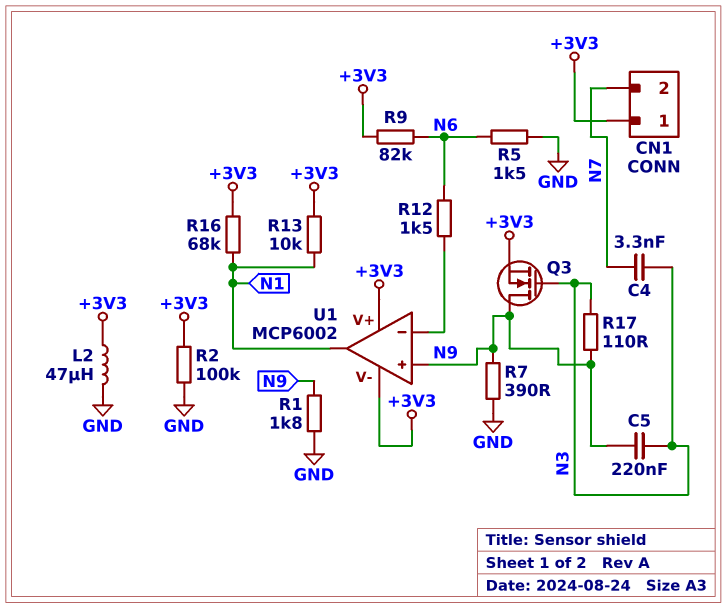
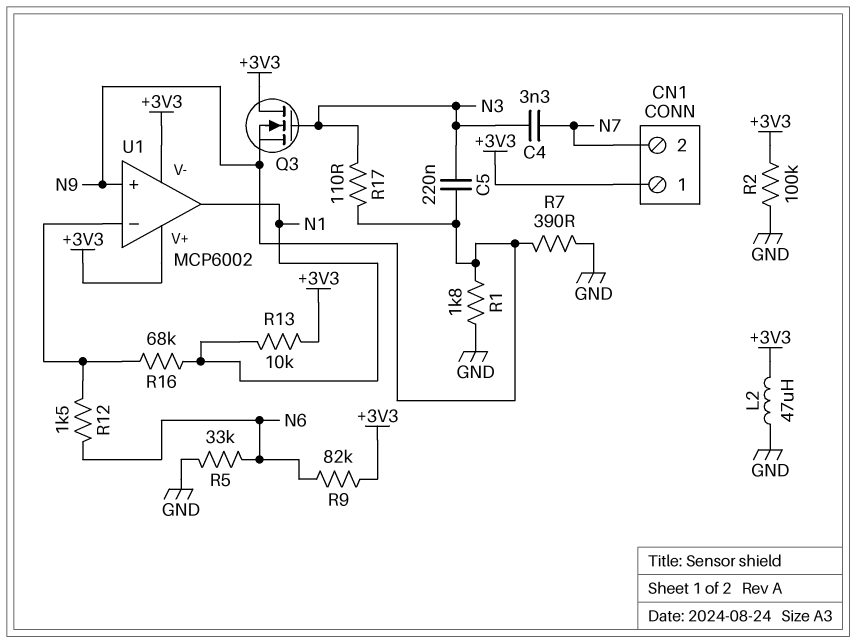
Q3: NMOS (G N3, D N9, S +3V3) -> NMOS (G N3, D +3V3, S N9)
R5: 1.5k (GND, N6) -> 33k (GND, N6)
R16: 68k (+3V3, N1) -> 68k (N1, U1/in-)

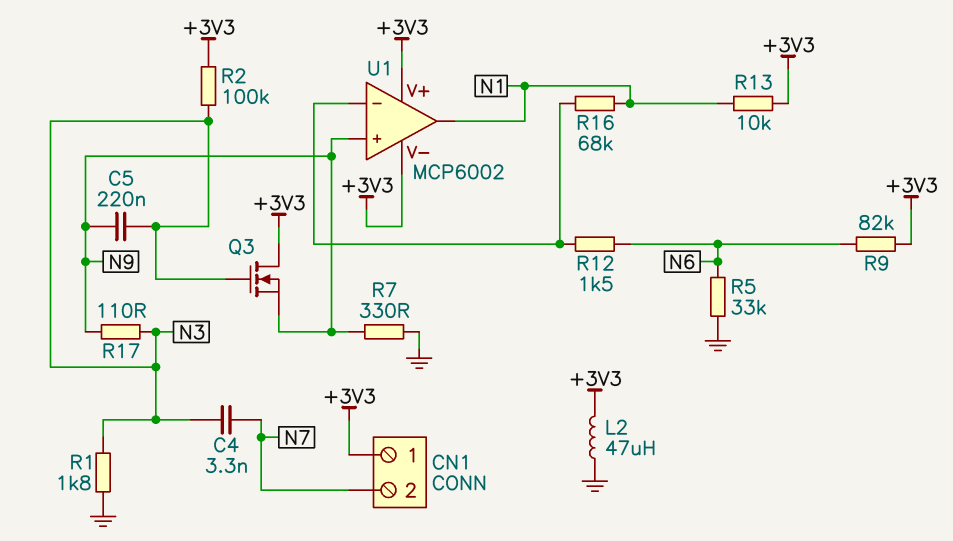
R1: 1.8k (GND, N9) -> 1.8k (GND, N3)
R2: 100k (+3V3, GND) -> 100k (+3V3, N3)
R7: 390 (GND, N9) -> 330 (GND, N9)

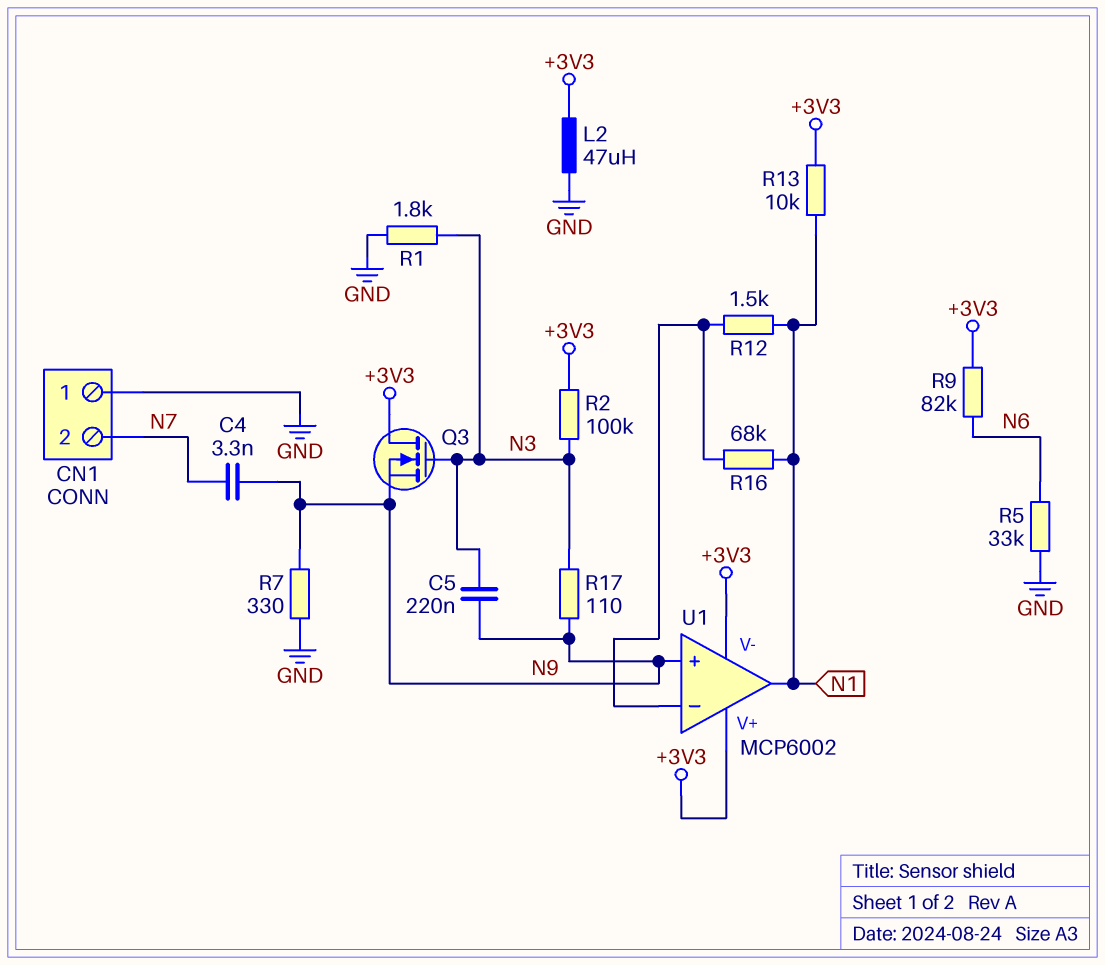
C4: 3.3nF (N3, N7) -> 3.3nF (N7, N9)
CN1 pin 1: +3V3 -> GND
R12: 1.5k (N6, U1/in-) -> 1.5k (N1, U1/in-)

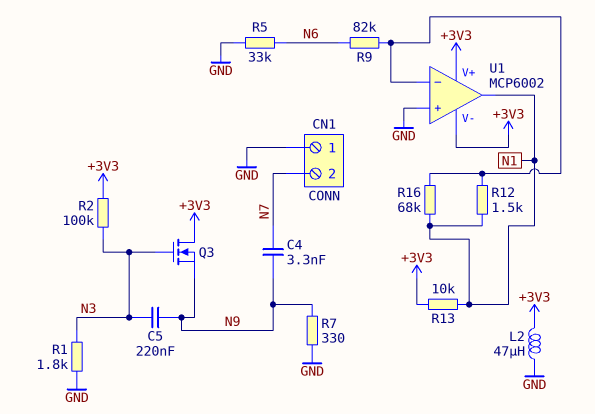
R9: 82k (+3V3, N6) -> 82k (N6, U1/in-)
R17: 110 (N3, N9) -> none
U1 pin in+: N9 -> GND

